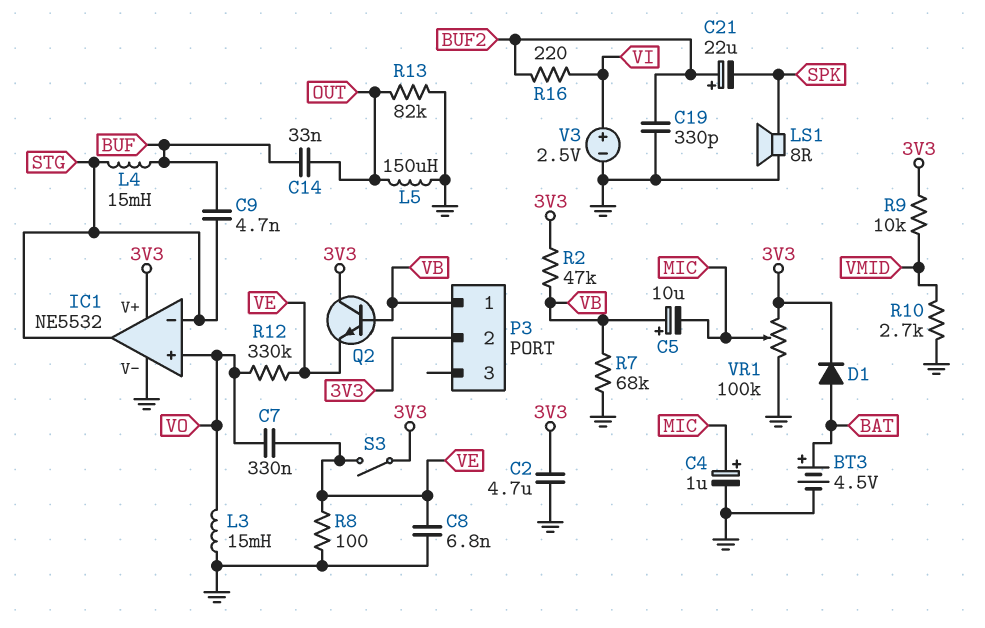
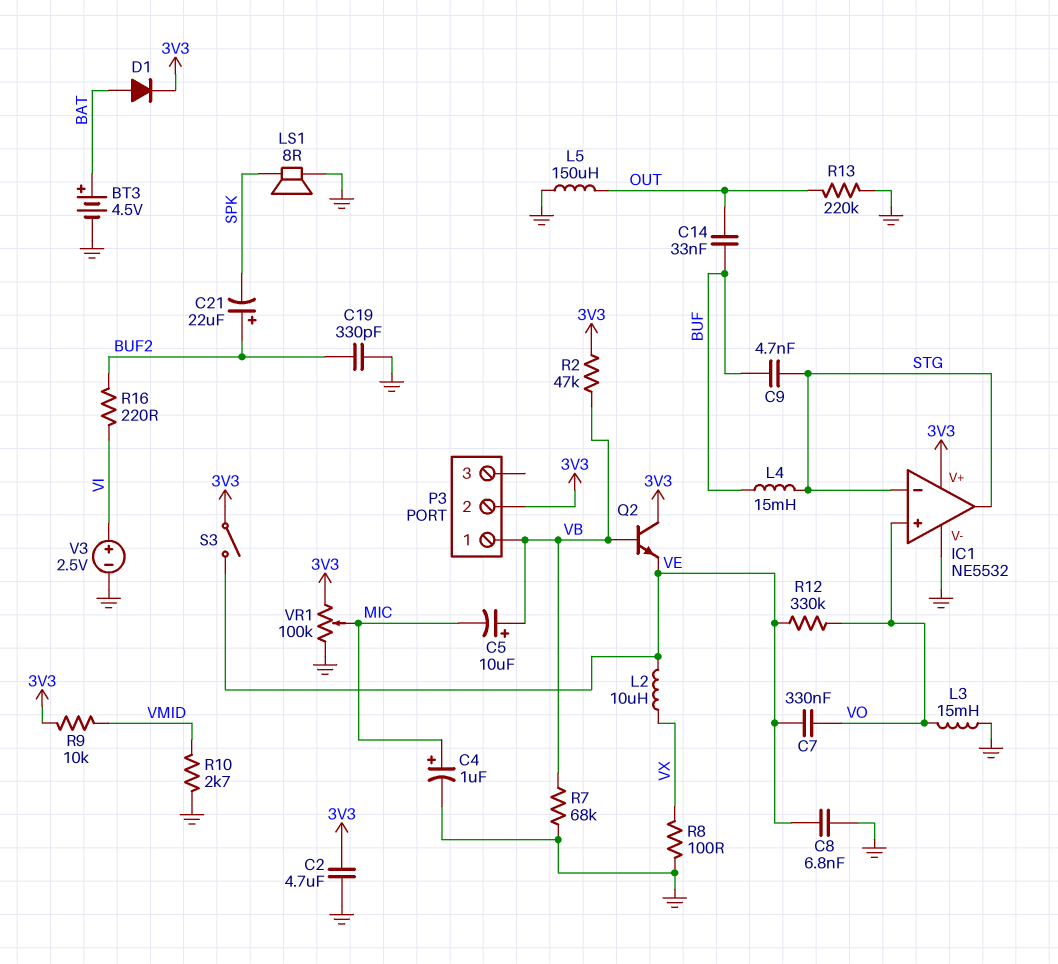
L2: none -> 10uH (VE, VX)
R8: 100 (GND, VE) -> 100 (GND, VX)
R13: 82k (GND, OUT) -> 220k (GND, OUT)

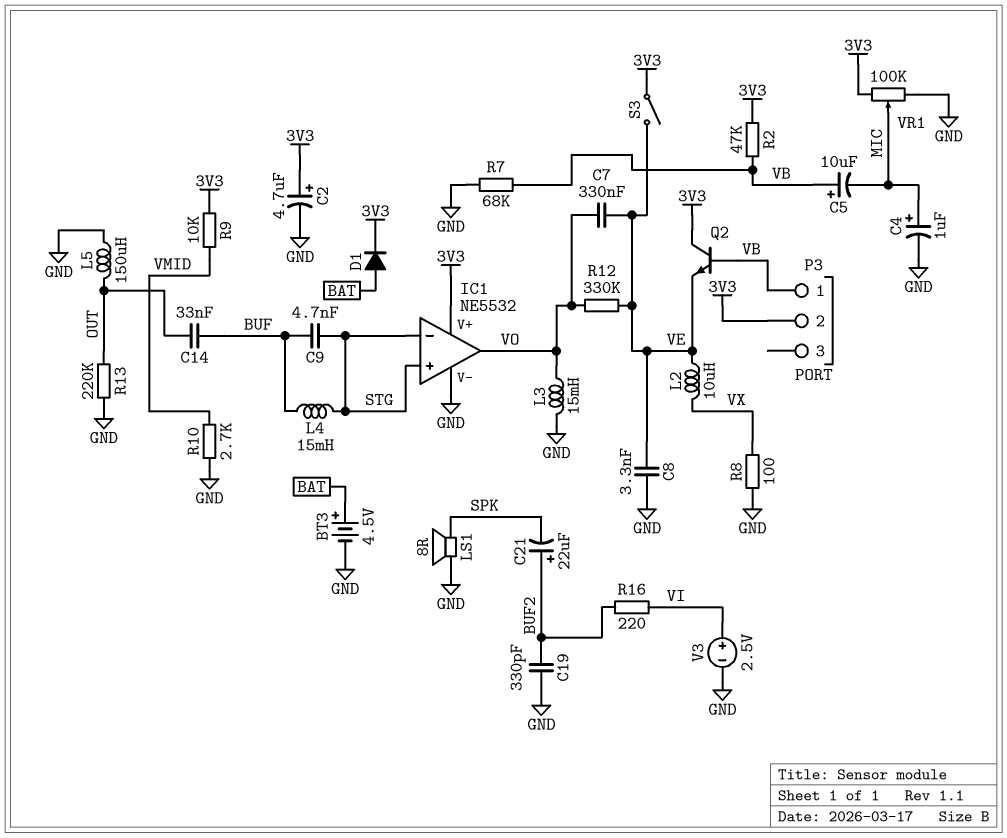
C2: 4.7uF (3V3, GND) -> 4.7uF (plus 3V3, minus GND)
C8: 6.8nF (GND, VE) -> 3.3nF (GND, VE)
IC1 pin in+: VO -> STG
IC1 pin out: STG -> VO

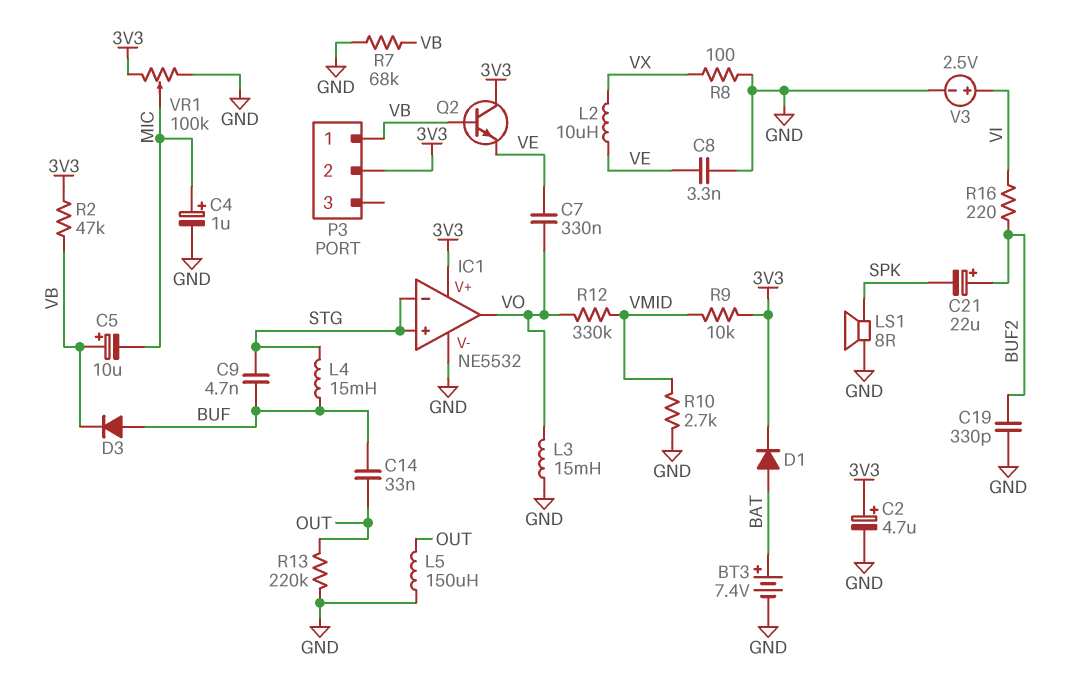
BT3: 4.5V (plus BAT, minus GND) -> 7.4V (plus BAT, minus GND)
D3: none -> diode (A BUF, K VB)
R12: 330k (VE, VO) -> 330k (VMID, VO)
S3: switch (3V3, VE) -> none

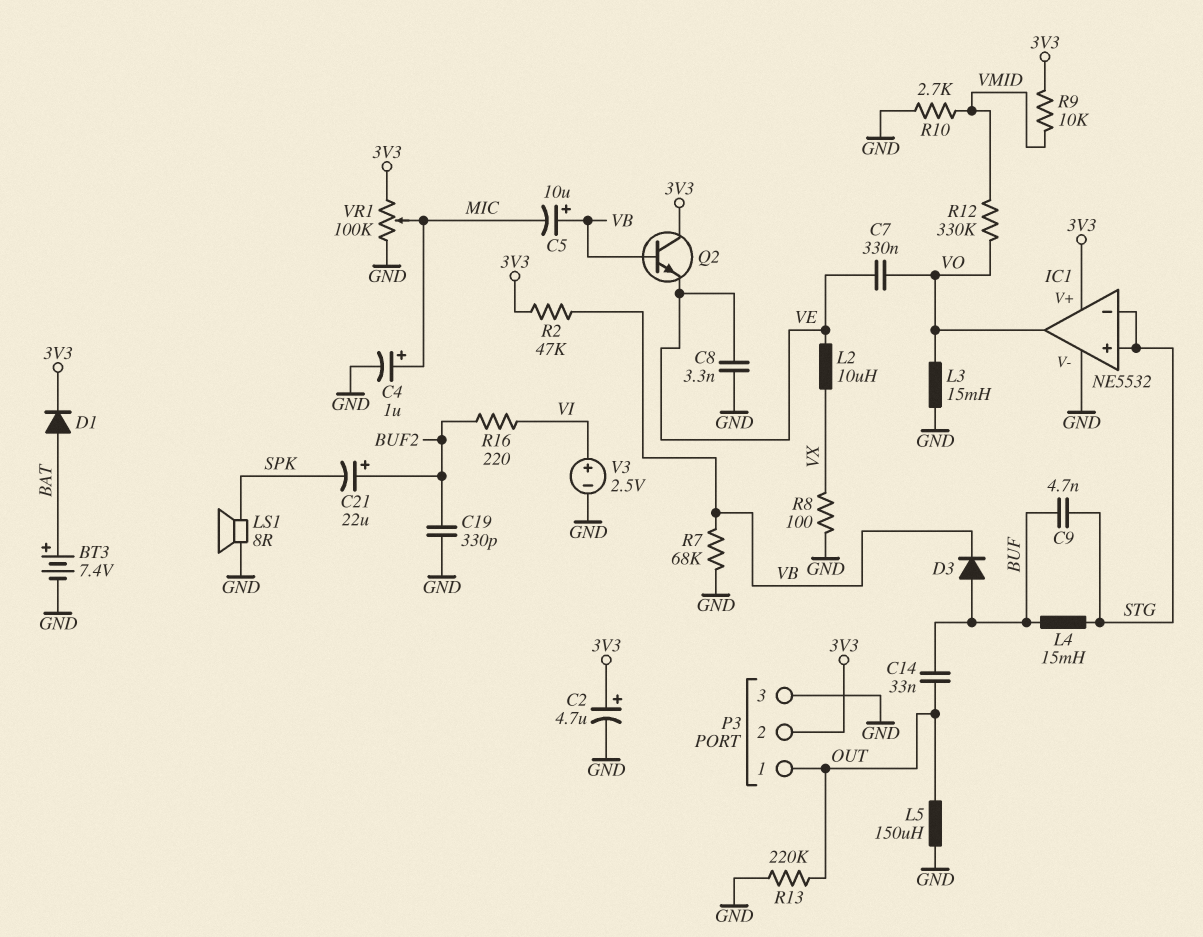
P3 pin 1: VB -> OUT
P3 pin 3: none -> GND

